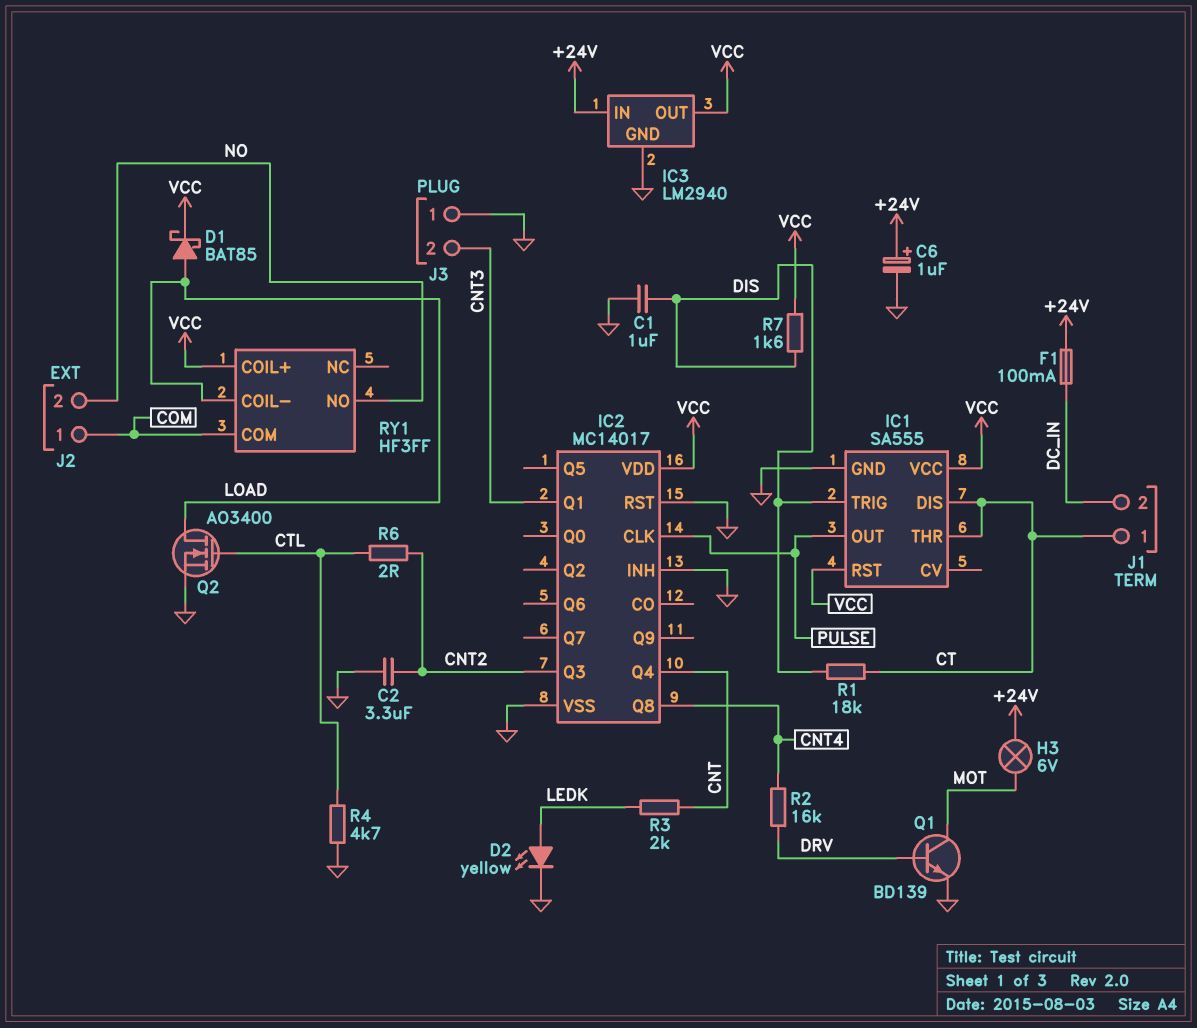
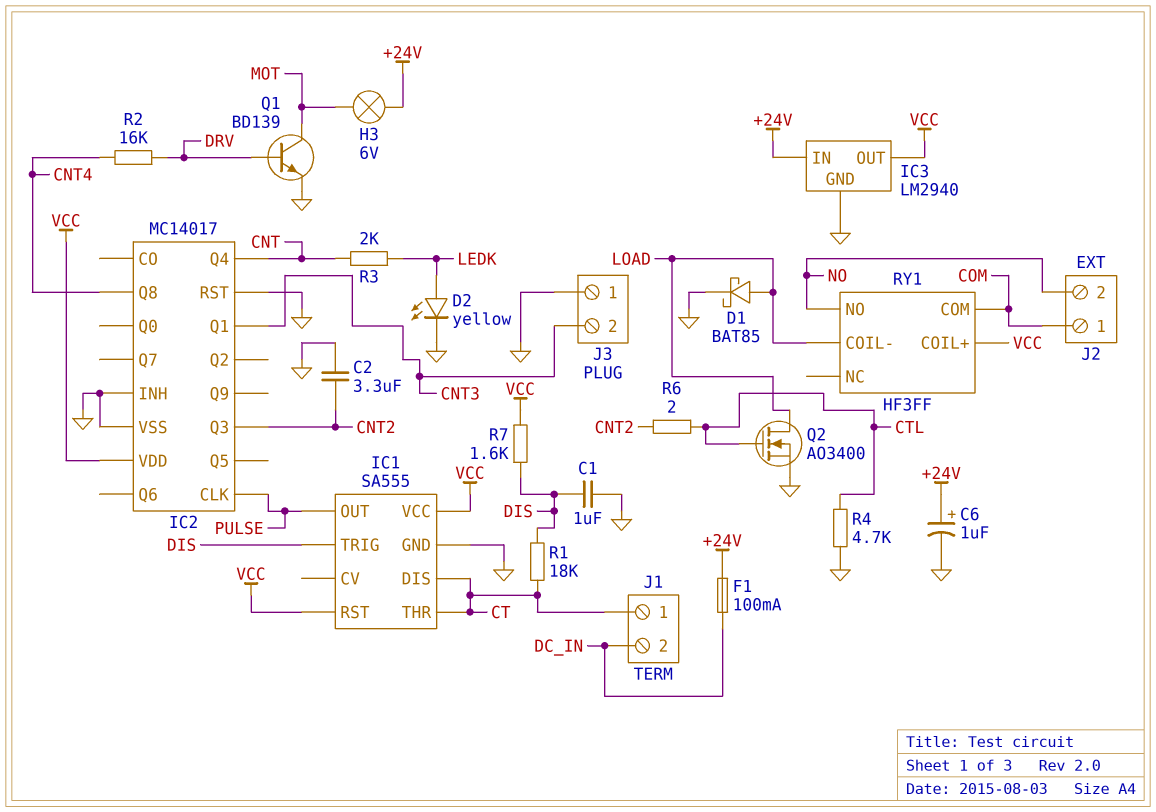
D1: schottky BAT85 (A LOAD, K VCC) -> schottky BAT85 (A LOAD, K GND)

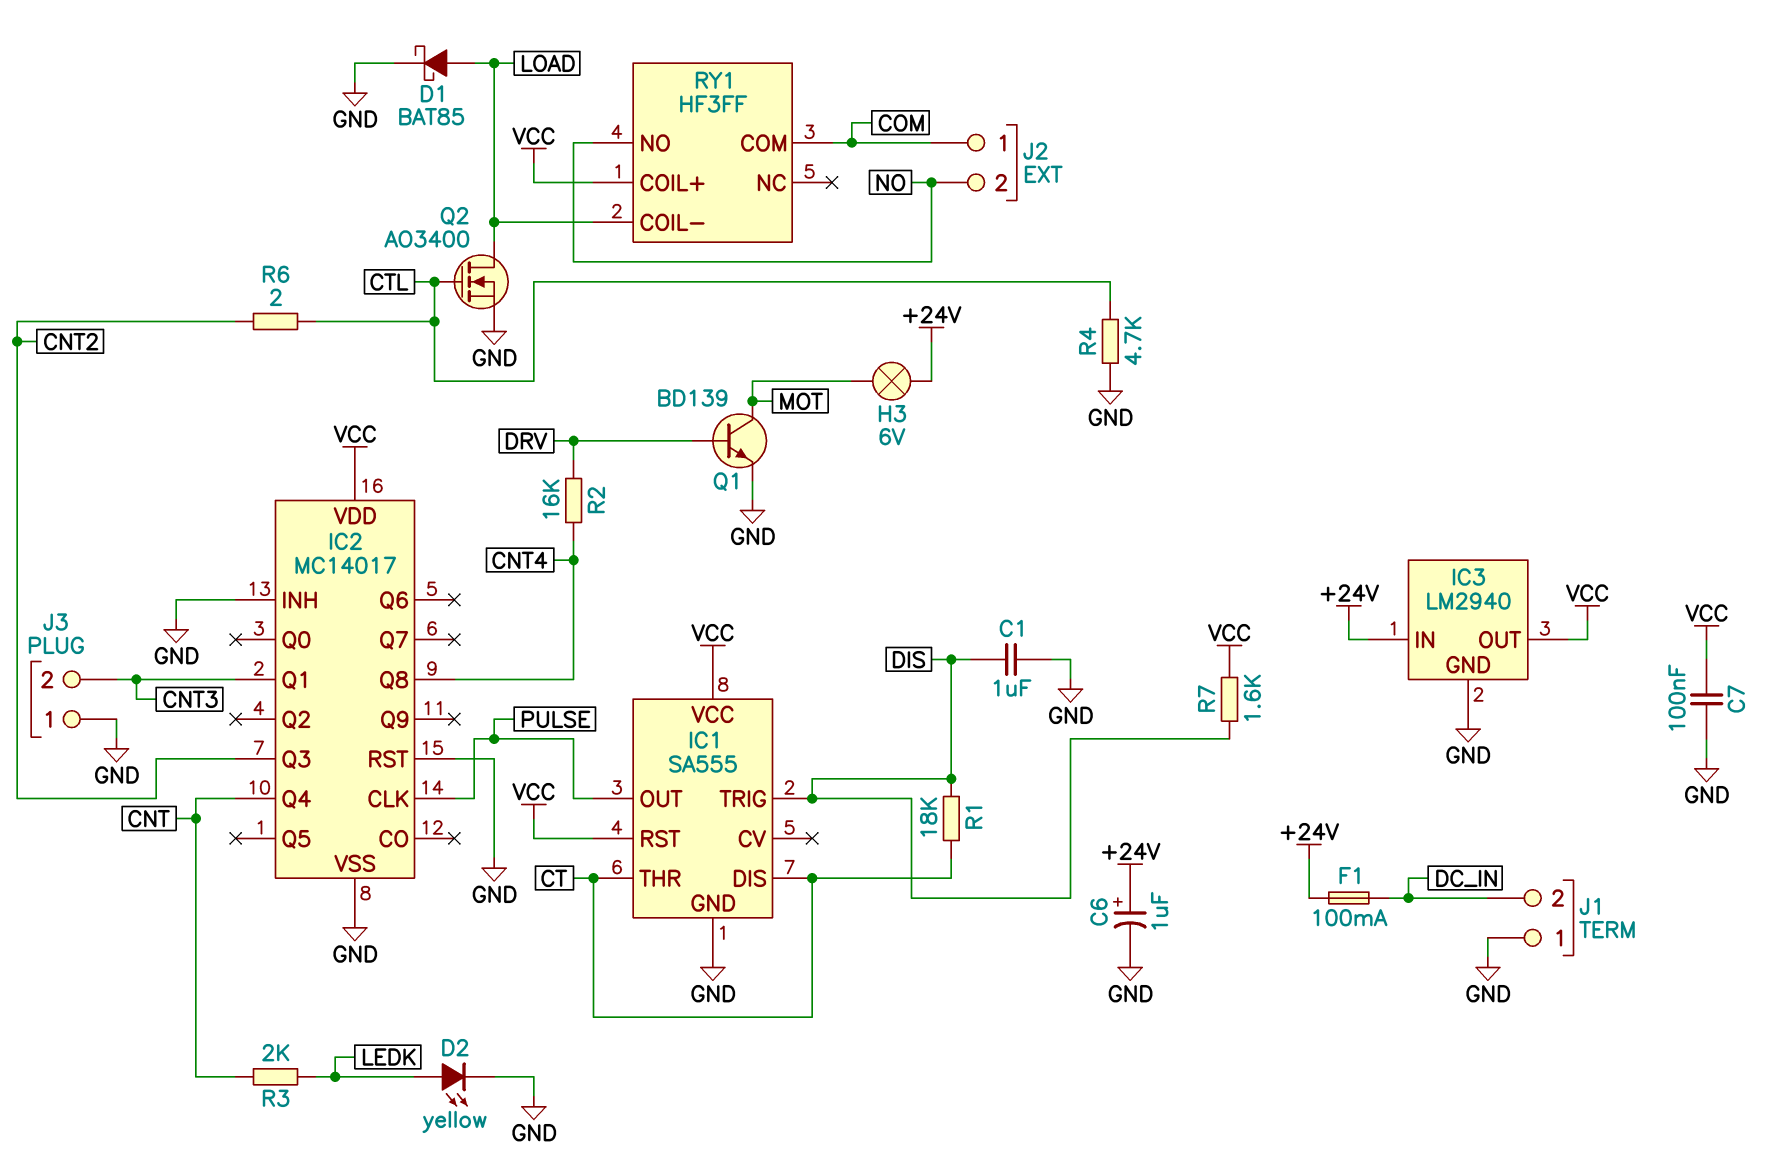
C2: 3.3uF (CNT2, GND) -> none
C7: none -> 100nF (GND, VCC)
J1 pin 1: CT -> GND

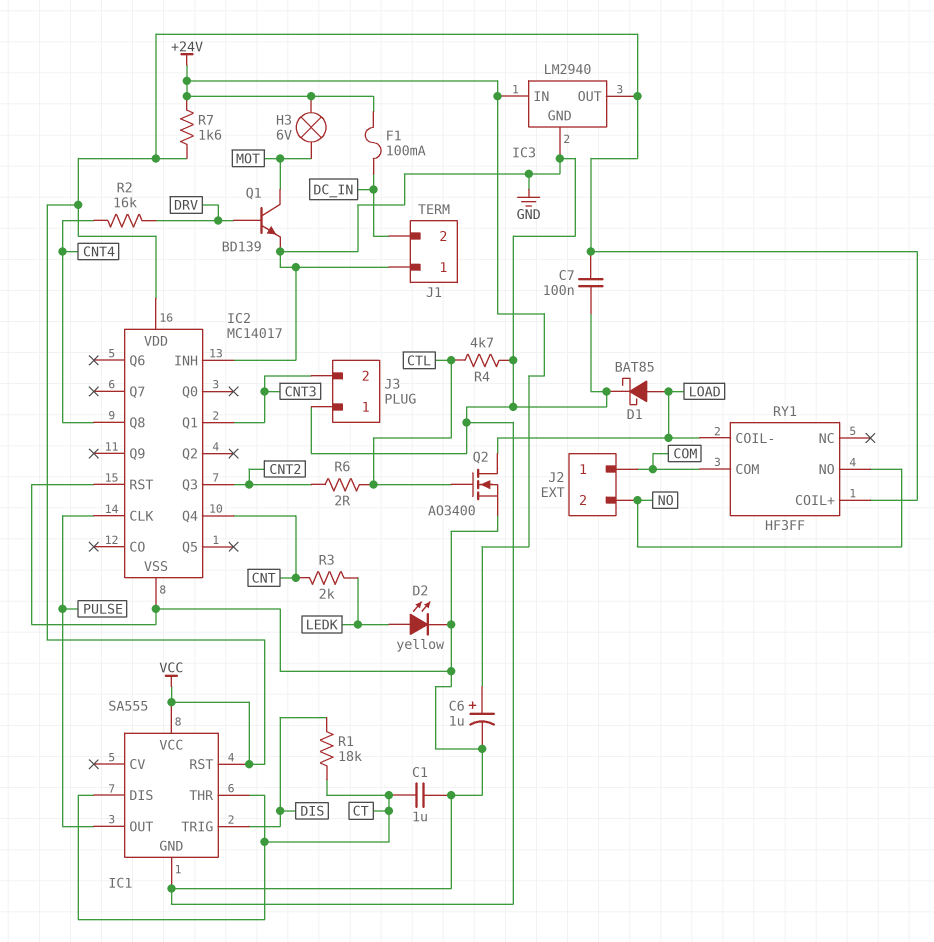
C1: 1uF (DIS, GND) -> 1uF (CT, GND)
R7: 1.6k (DIS, VCC) -> 1.6k (+24V, VCC)

